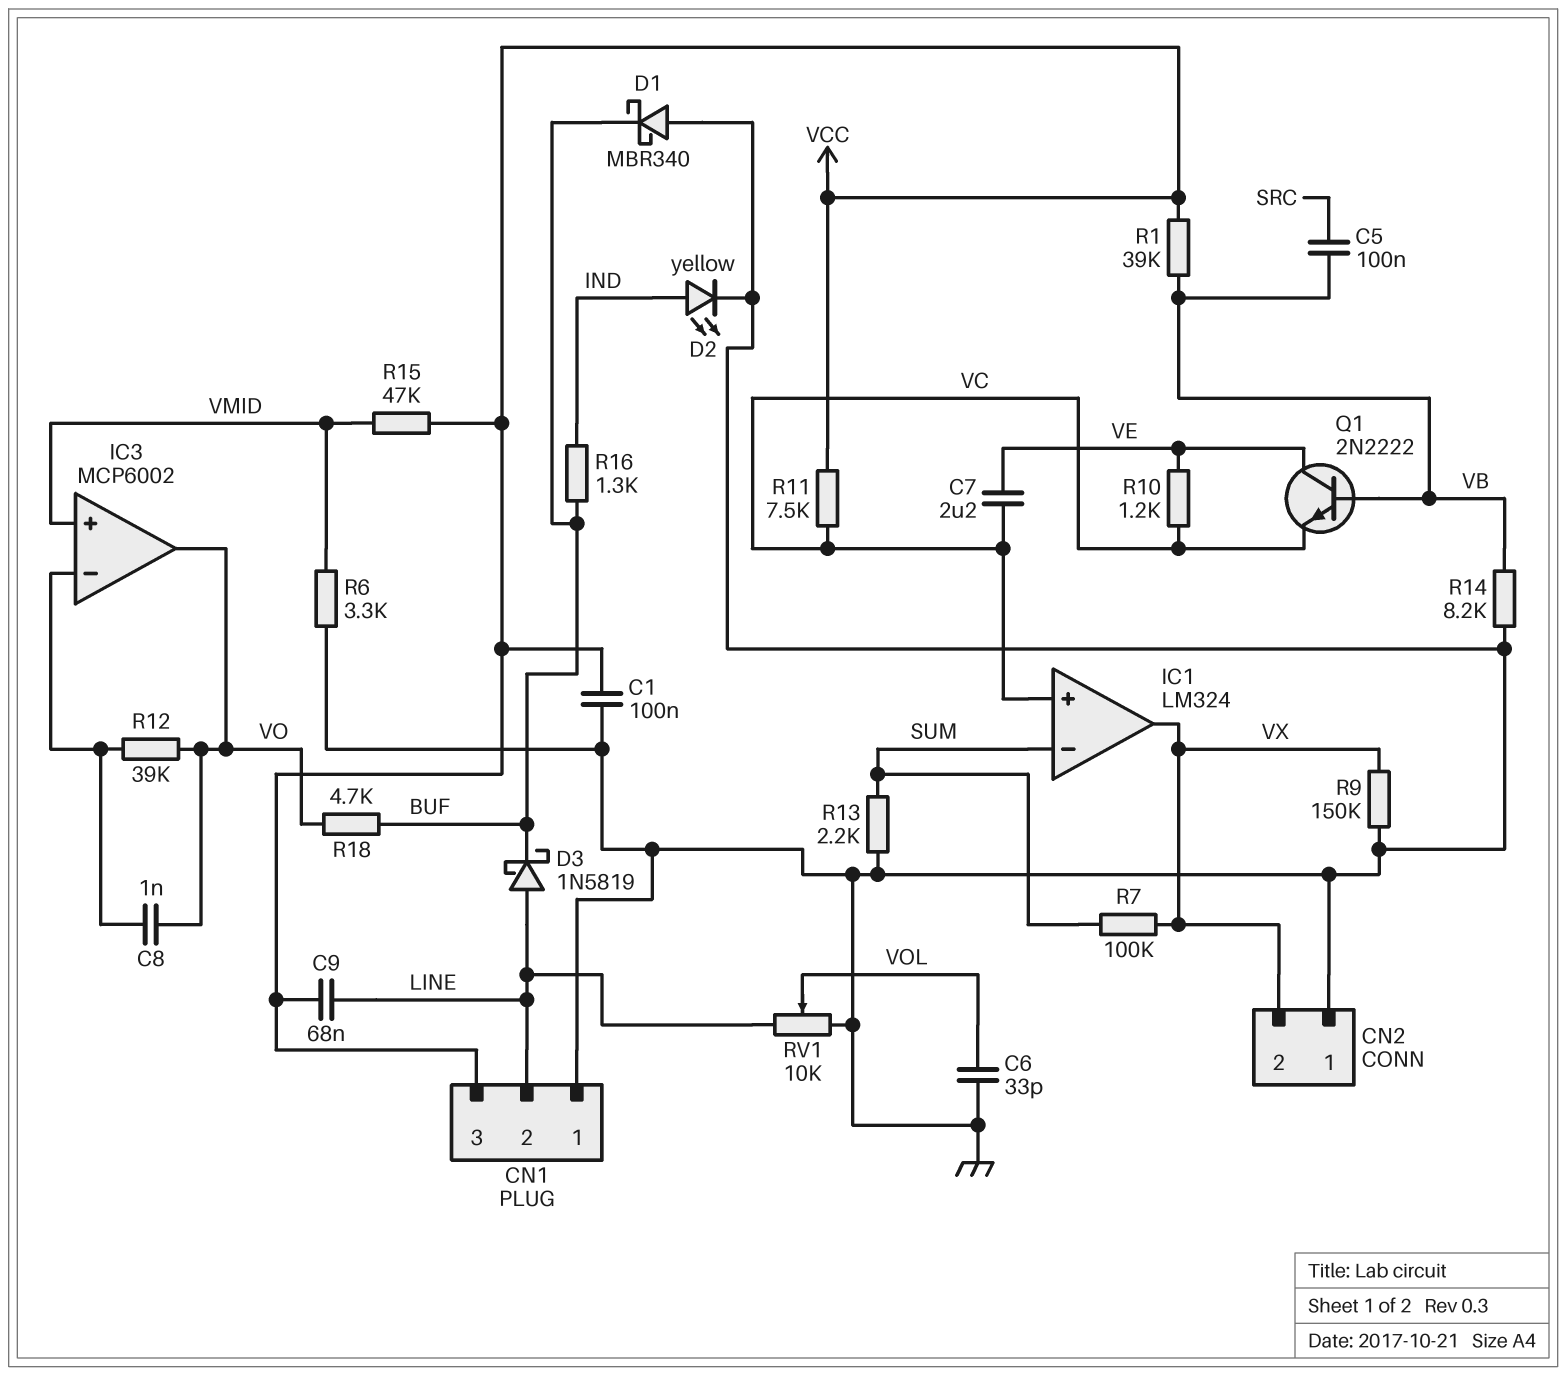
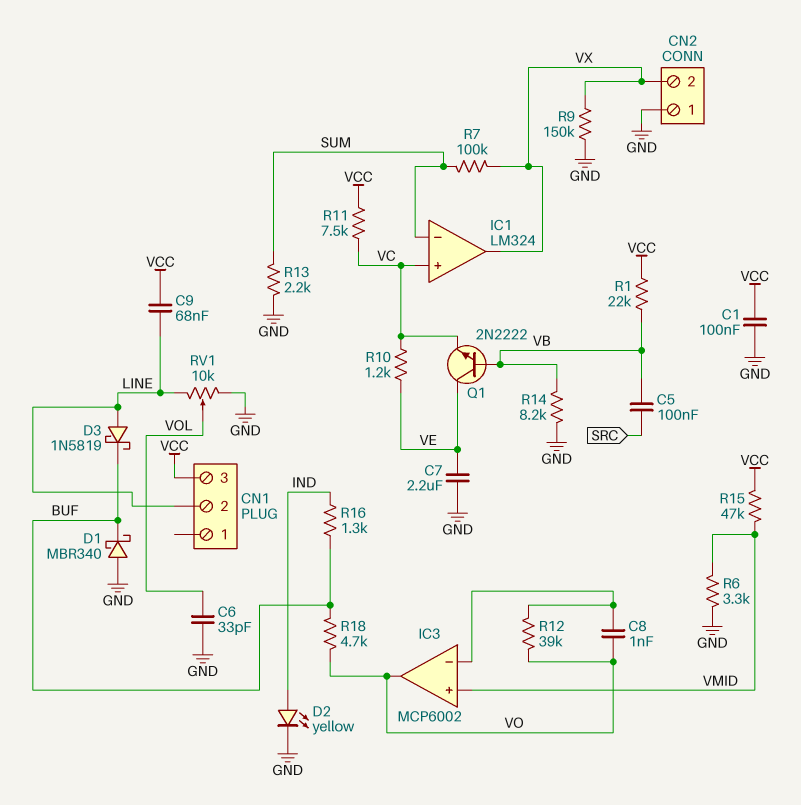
C7: 2.2uF (VC, VE) -> 2.2uF (GND, VE)
CN1 pin 1: GND -> none
R1: 39k (VB, VCC) -> 22k (VB, VCC)

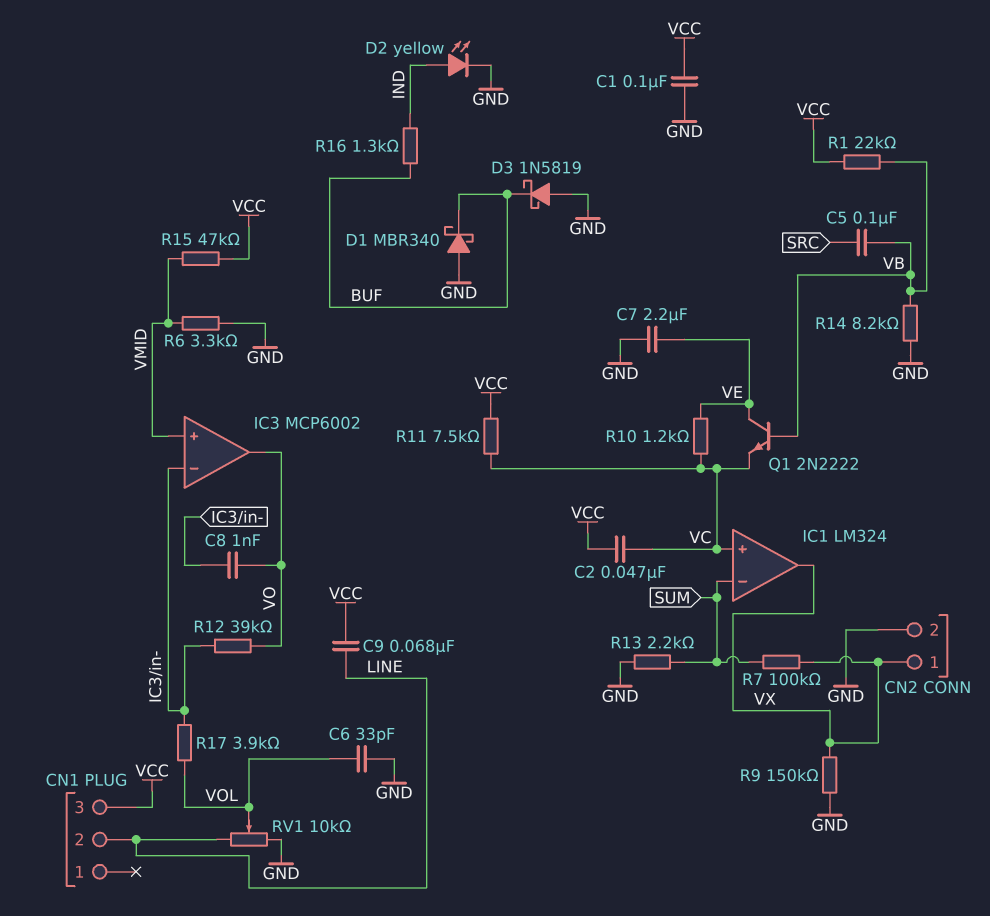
C2: none -> 47nF (VC, VCC)
CN2 pin 1: GND -> VX
CN2 pin 2: VX -> GND
D3: schottky 1N5819 (A LINE, K BUF) -> schottky 1N5819 (A GND, K BUF)
R17: none -> 3.9k (IC3/in-, VOL)
R18: 4.7k (BUF, VO) -> none

